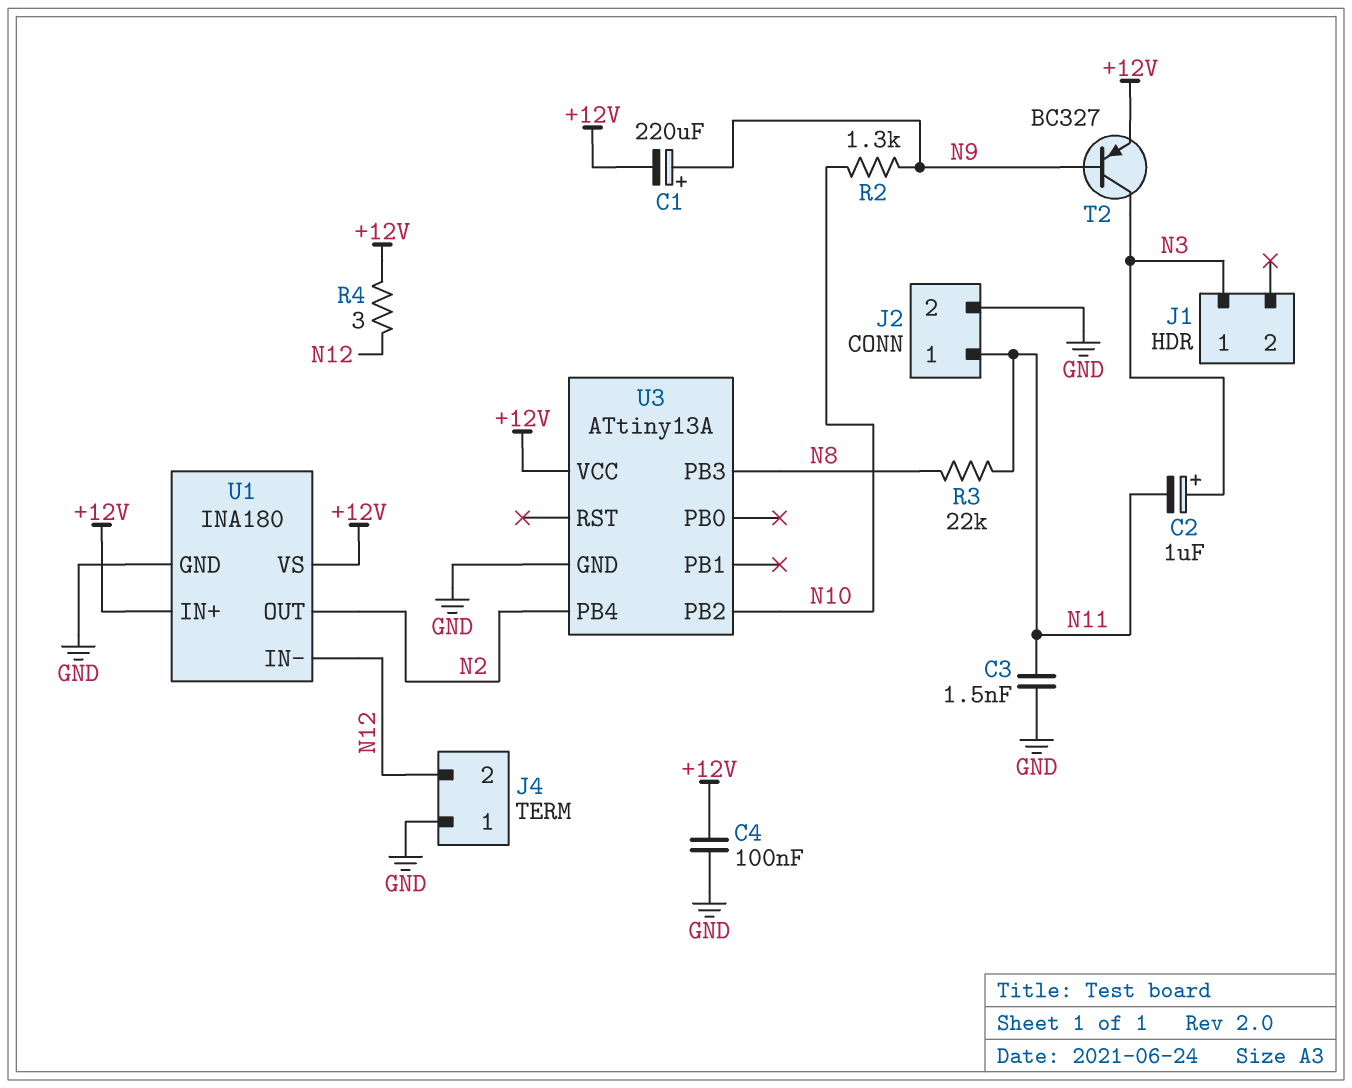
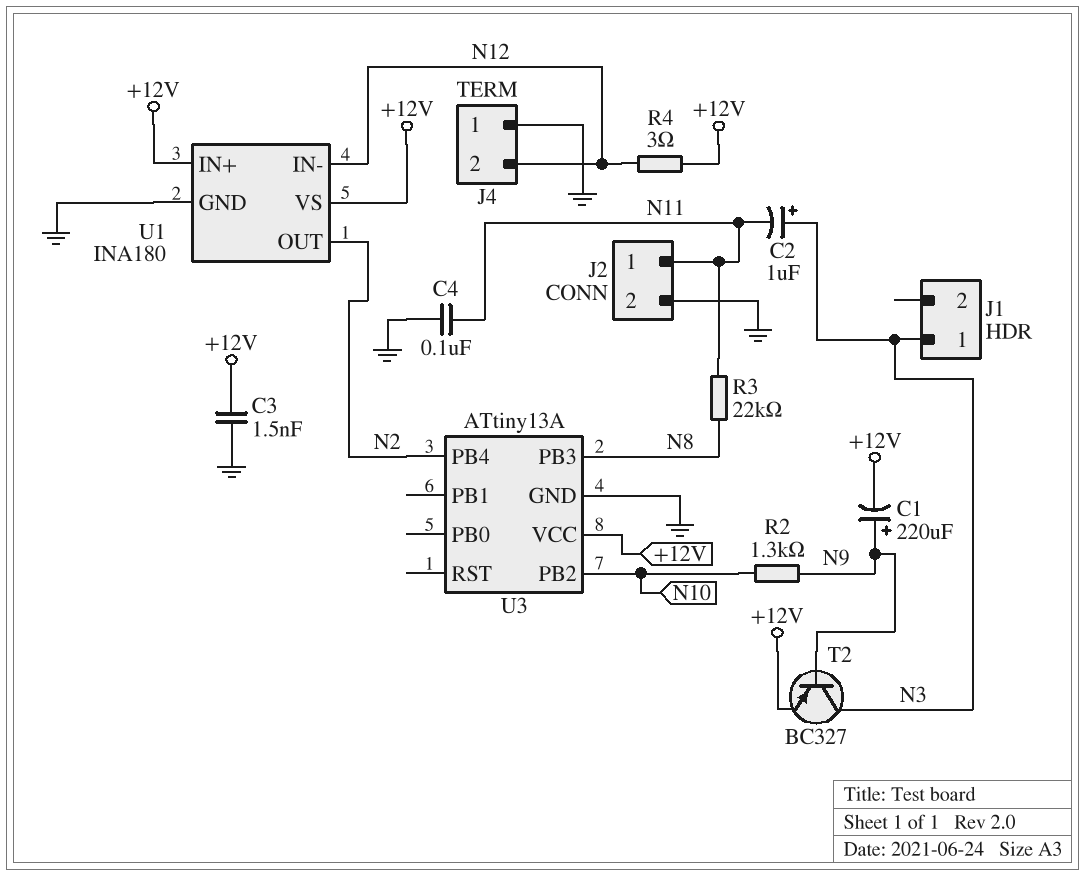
C3: 1.5nF (GND, N11) -> 1.5nF (+12V, GND)
C4: 100nF (+12V, GND) -> 100nF (GND, N11)

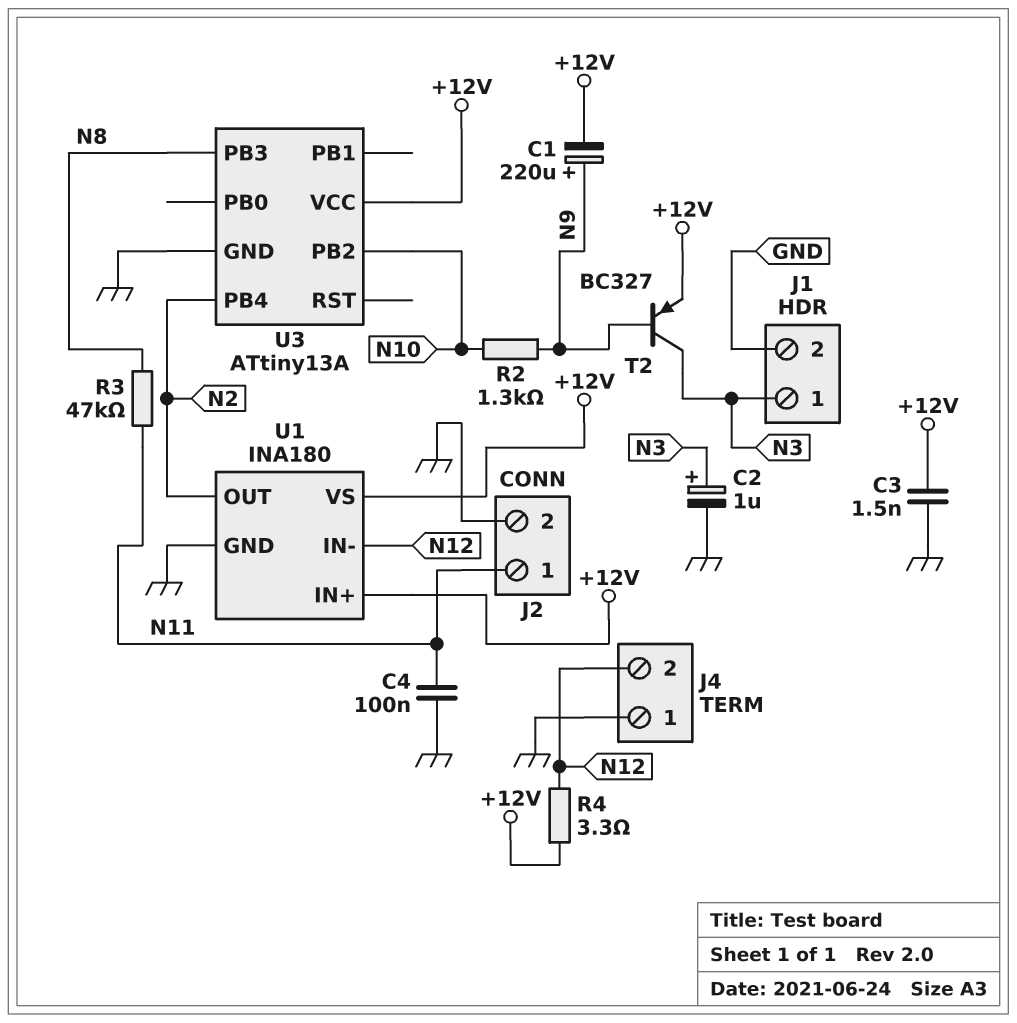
C2: 1uF (plus N3, minus N11) -> 1uF (plus N3, minus GND)
J1 pin 2: none -> GND
R3: 22k (N8, N11) -> 47k (N8, N11)
R4: 3 (+12V, N12) -> 3.3 (+12V, N12)

